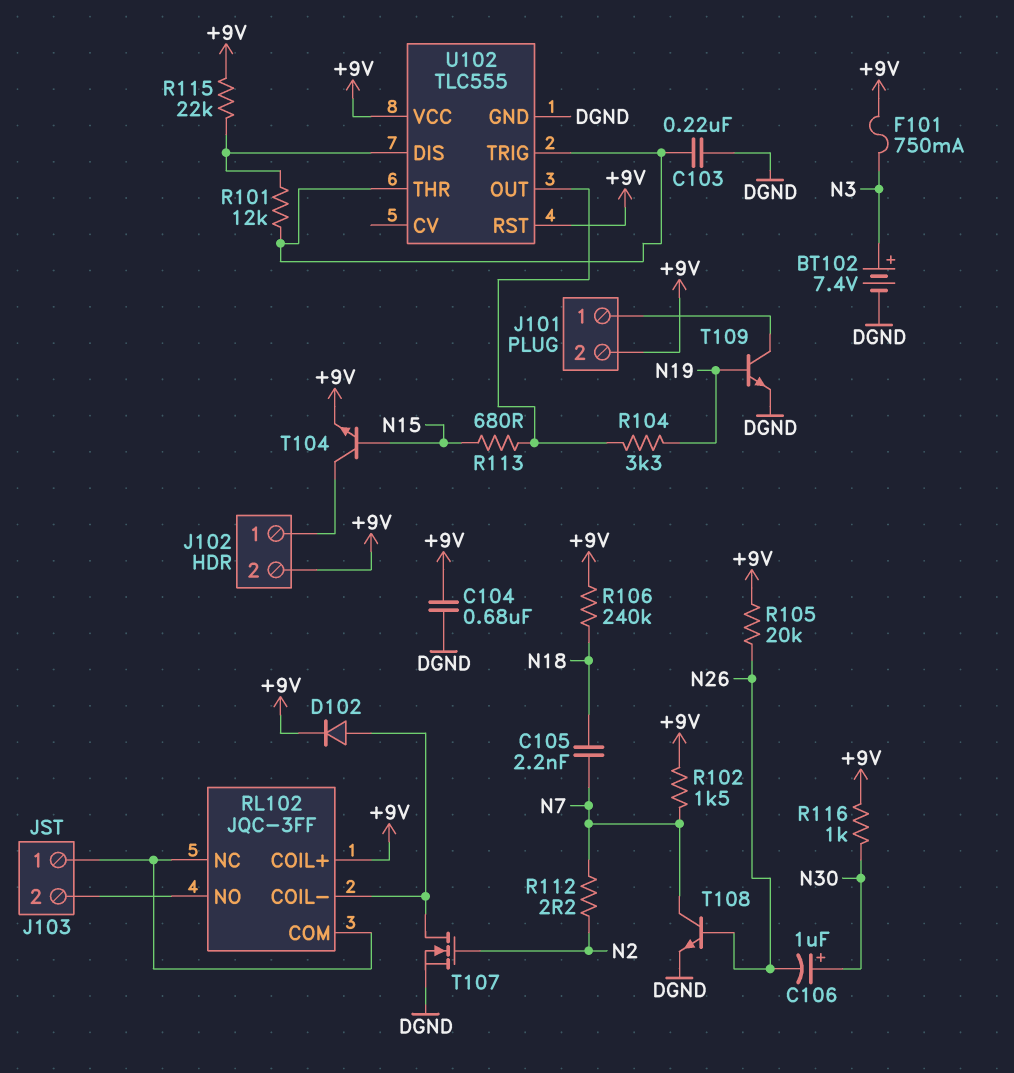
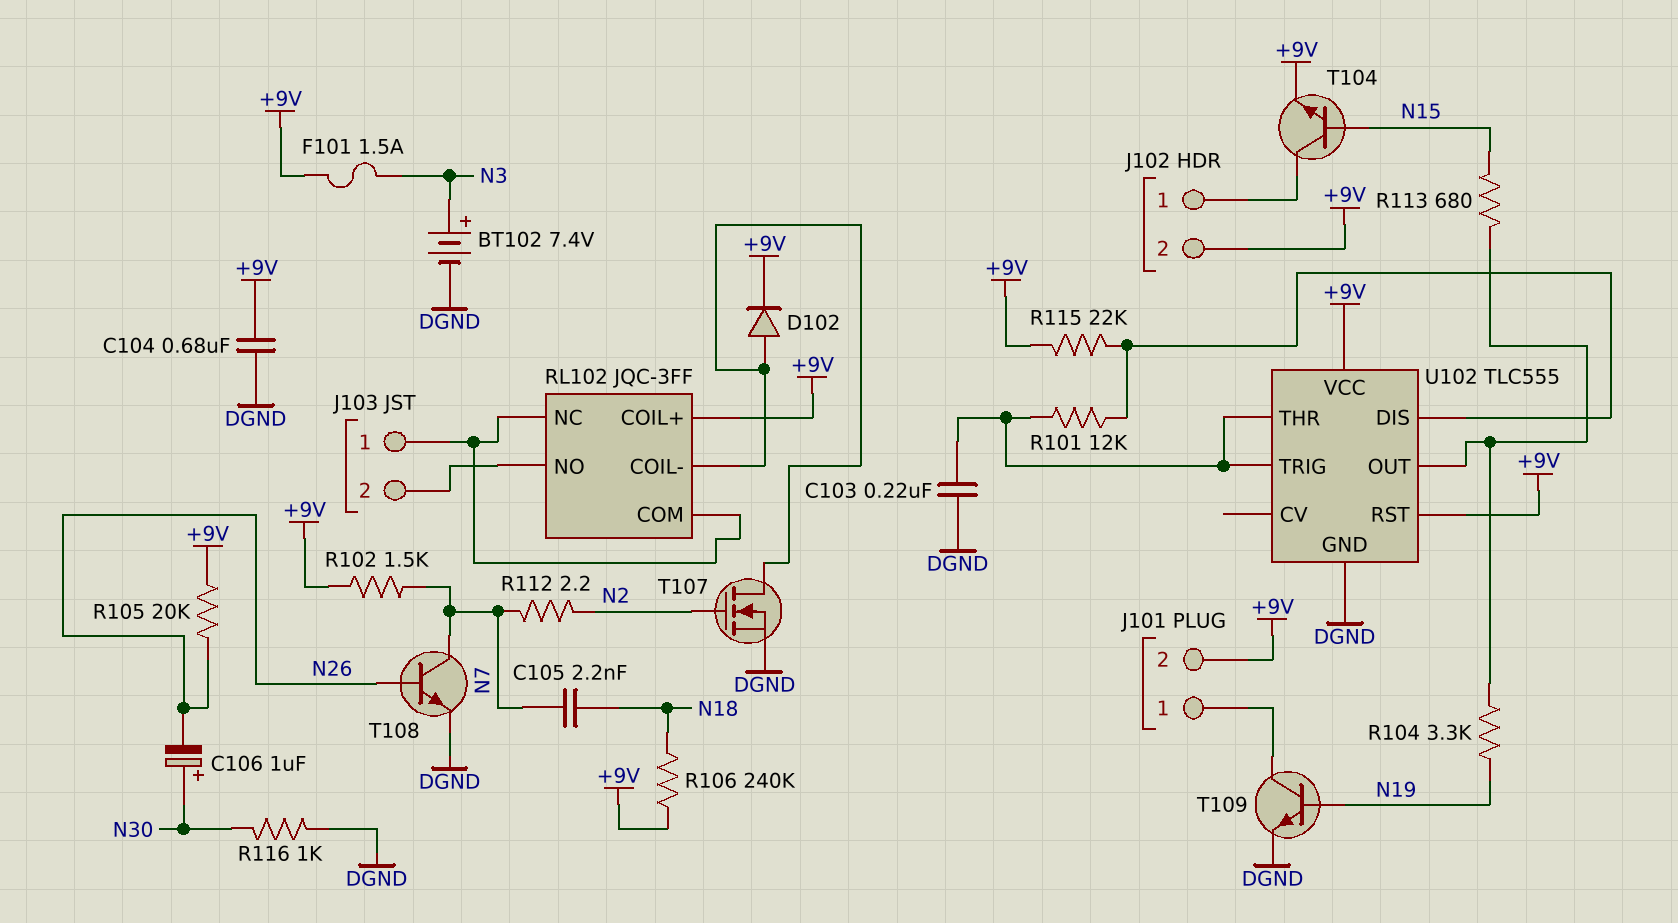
F101: 750mA (+9V, N3) -> 1.5A (+9V, N3)
R116: 1k (+9V, N30) -> 1k (DGND, N30)

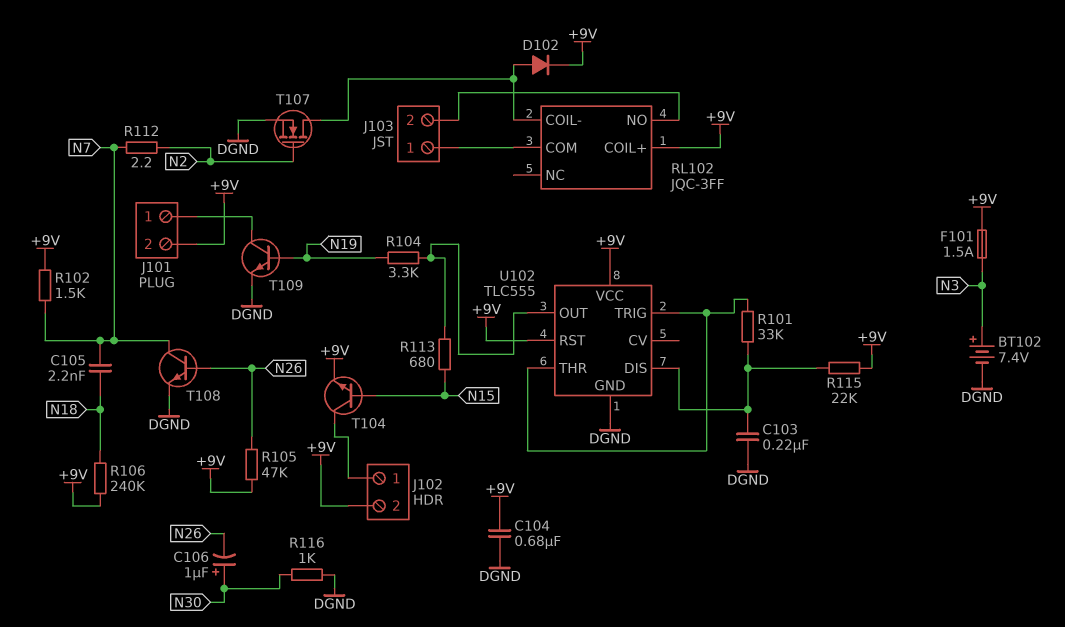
C103: 220nF (DGND, U102/THR) -> 220nF (DGND, U102/DIS)
R101: 12k (U102/DIS, U102/THR) -> 33k (U102/DIS, U102/THR)
R105: 20k (+9V, N26) -> 47k (+9V, N26)
RL102 pin NC: J103/1 -> none

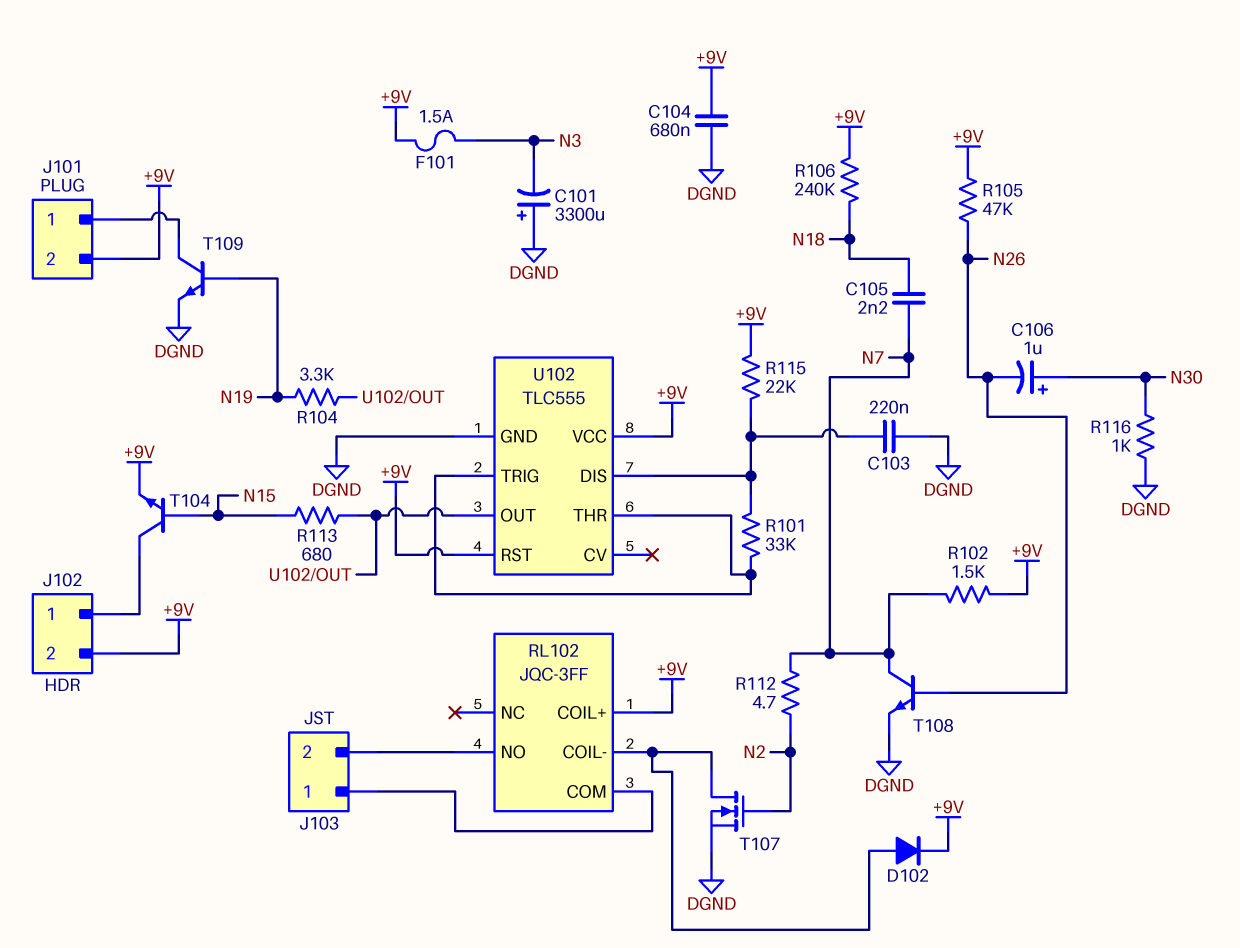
BT102: 7.4V (plus N3, minus DGND) -> none
C101: none -> 3300uF (plus DGND, minus N3)
R112: 2.2 (N2, N7) -> 4.7 (N2, N7)

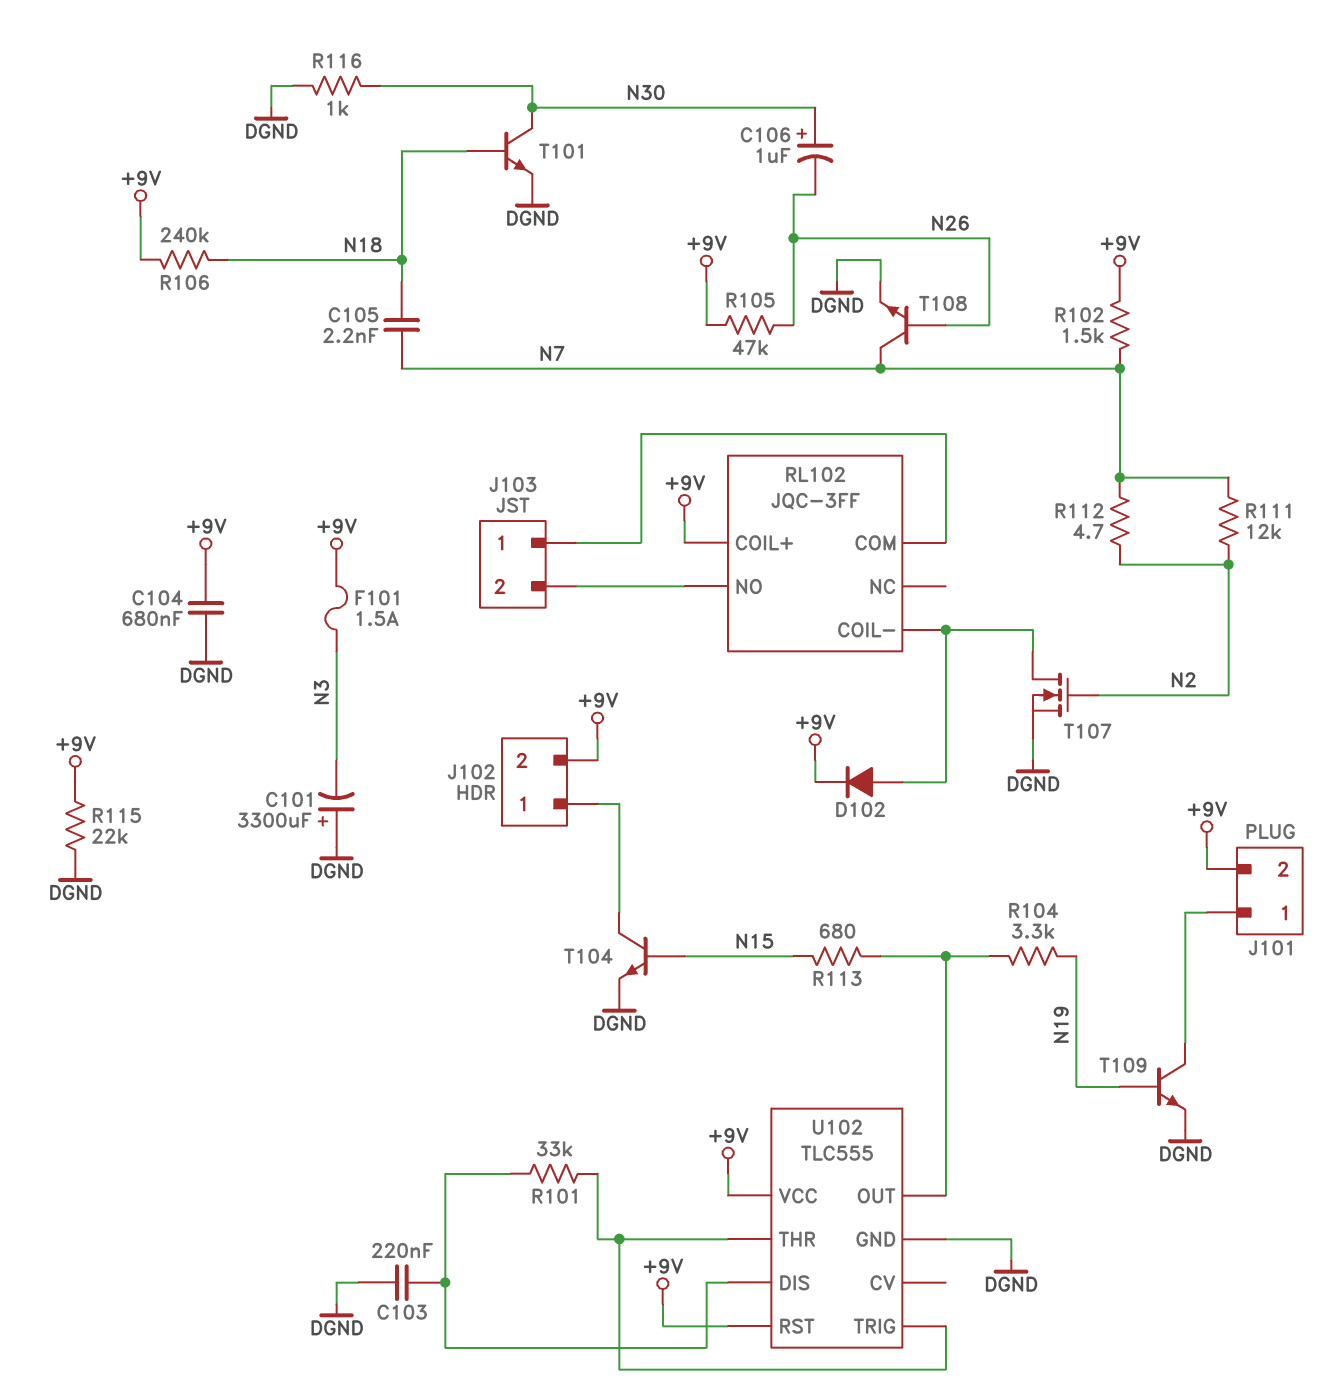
R111: none -> 12k (N2, N7)
R115: 22k (+9V, U102/DIS) -> 22k (+9V, DGND)
T101: none -> NPN (B N18, C N30, E DGND)
T104: NPN (B N15, C J102/1, E +9V) -> NPN (B N15, C J102/1, E DGND)

